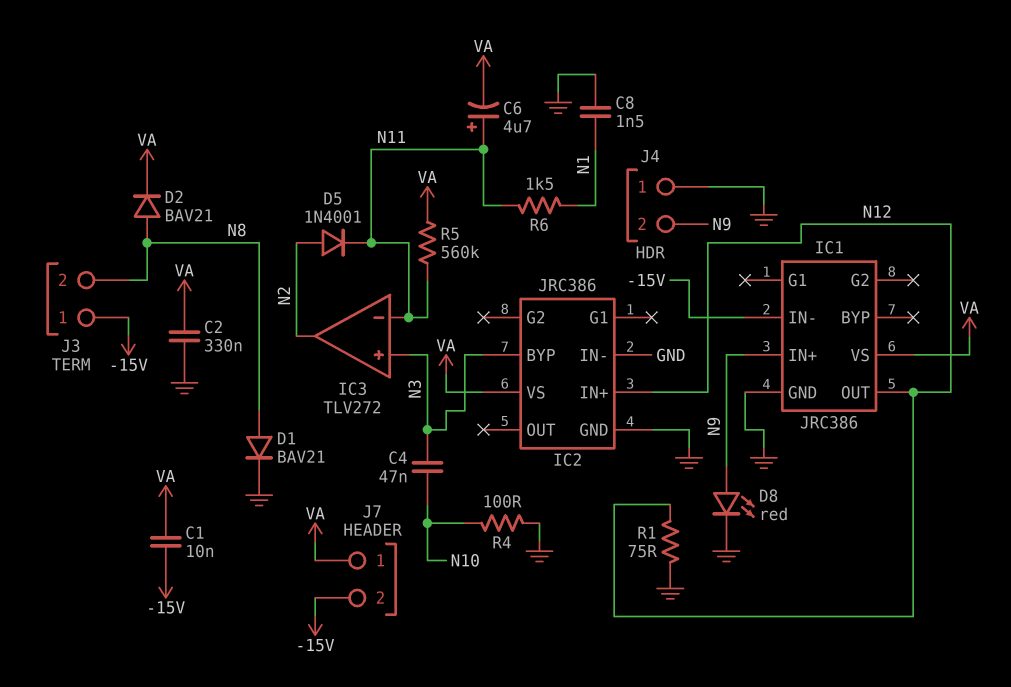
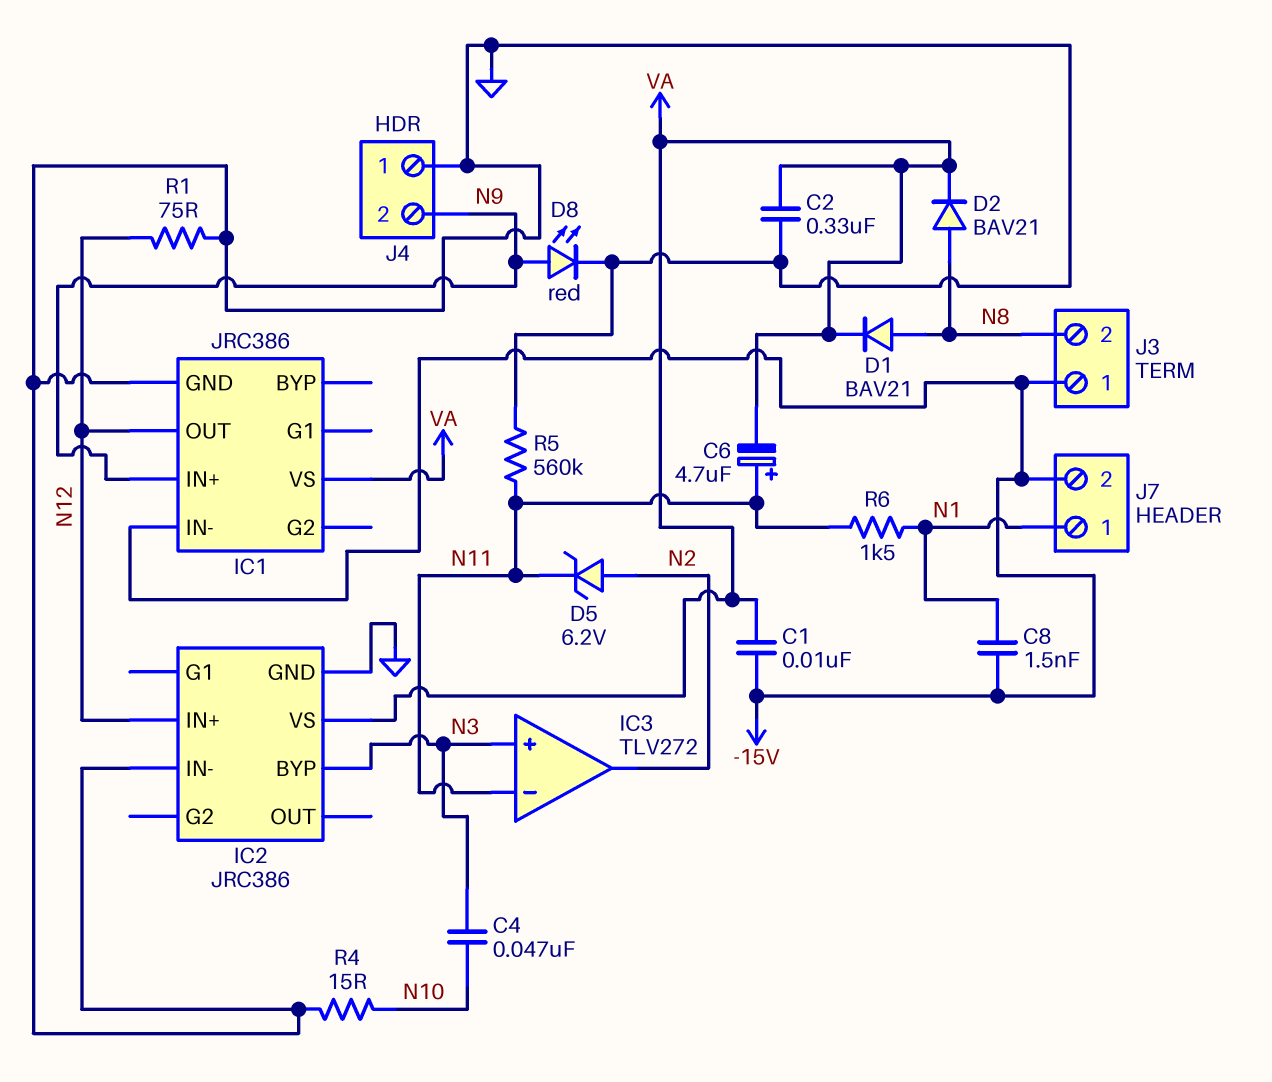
C8: 1.5nF (GND, N1) -> 1.5nF (-15V, N1)
D1: diode BAV21 (A N8, K GND) -> diode BAV21 (A N8, K VA)
D5: diode 1N4001 (A N2, K N11) -> zener 6.2V (A N2, K N11)
J7 pin 1: VA -> N1
R4: 100 (GND, N10) -> 15 (GND, N10)
R5: 560k (N11, VA) -> 560k (GND, N11)

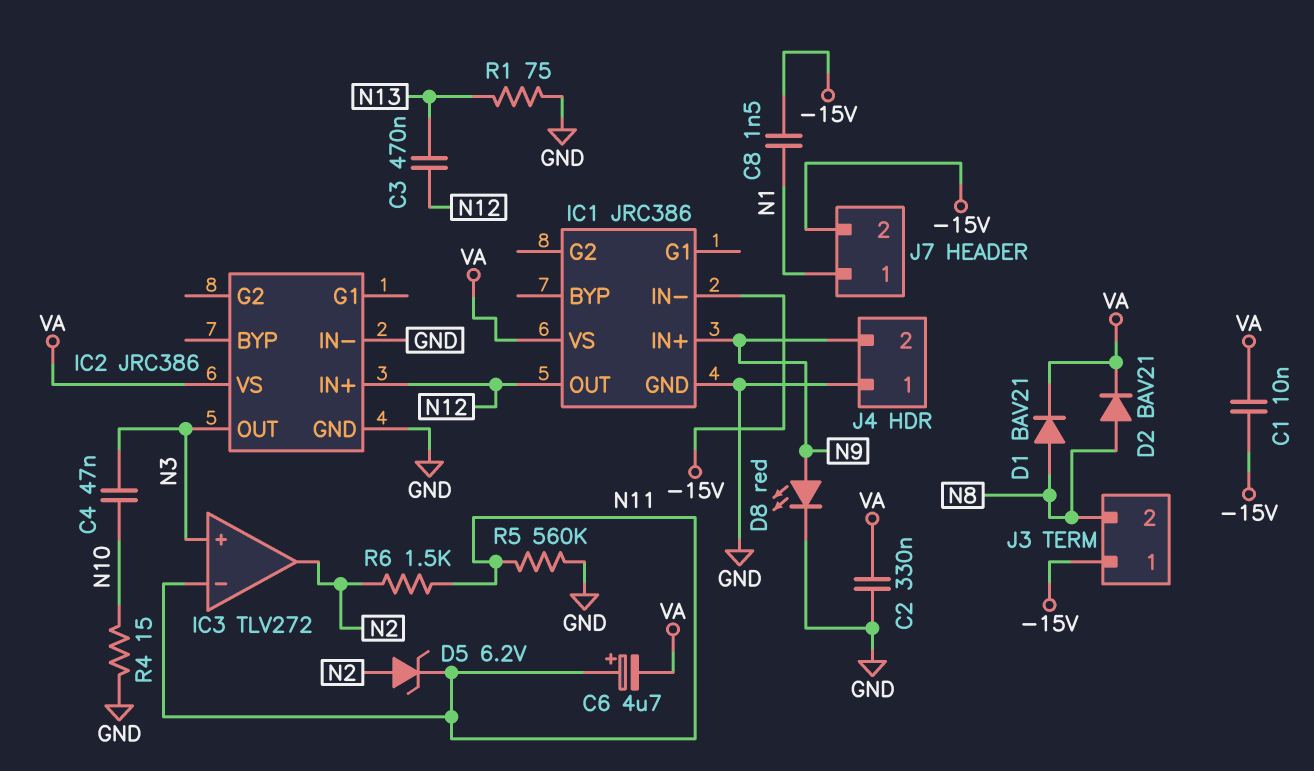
C3: none -> 470nF (N12, N13)
IC2 pin BYP: N3 -> none
IC2 pin OUT: none -> N3
R1: 75 (GND, N12) -> 75 (GND, N13)
R6: 1.5k (N1, N11) -> 1.5k (N2, N11)

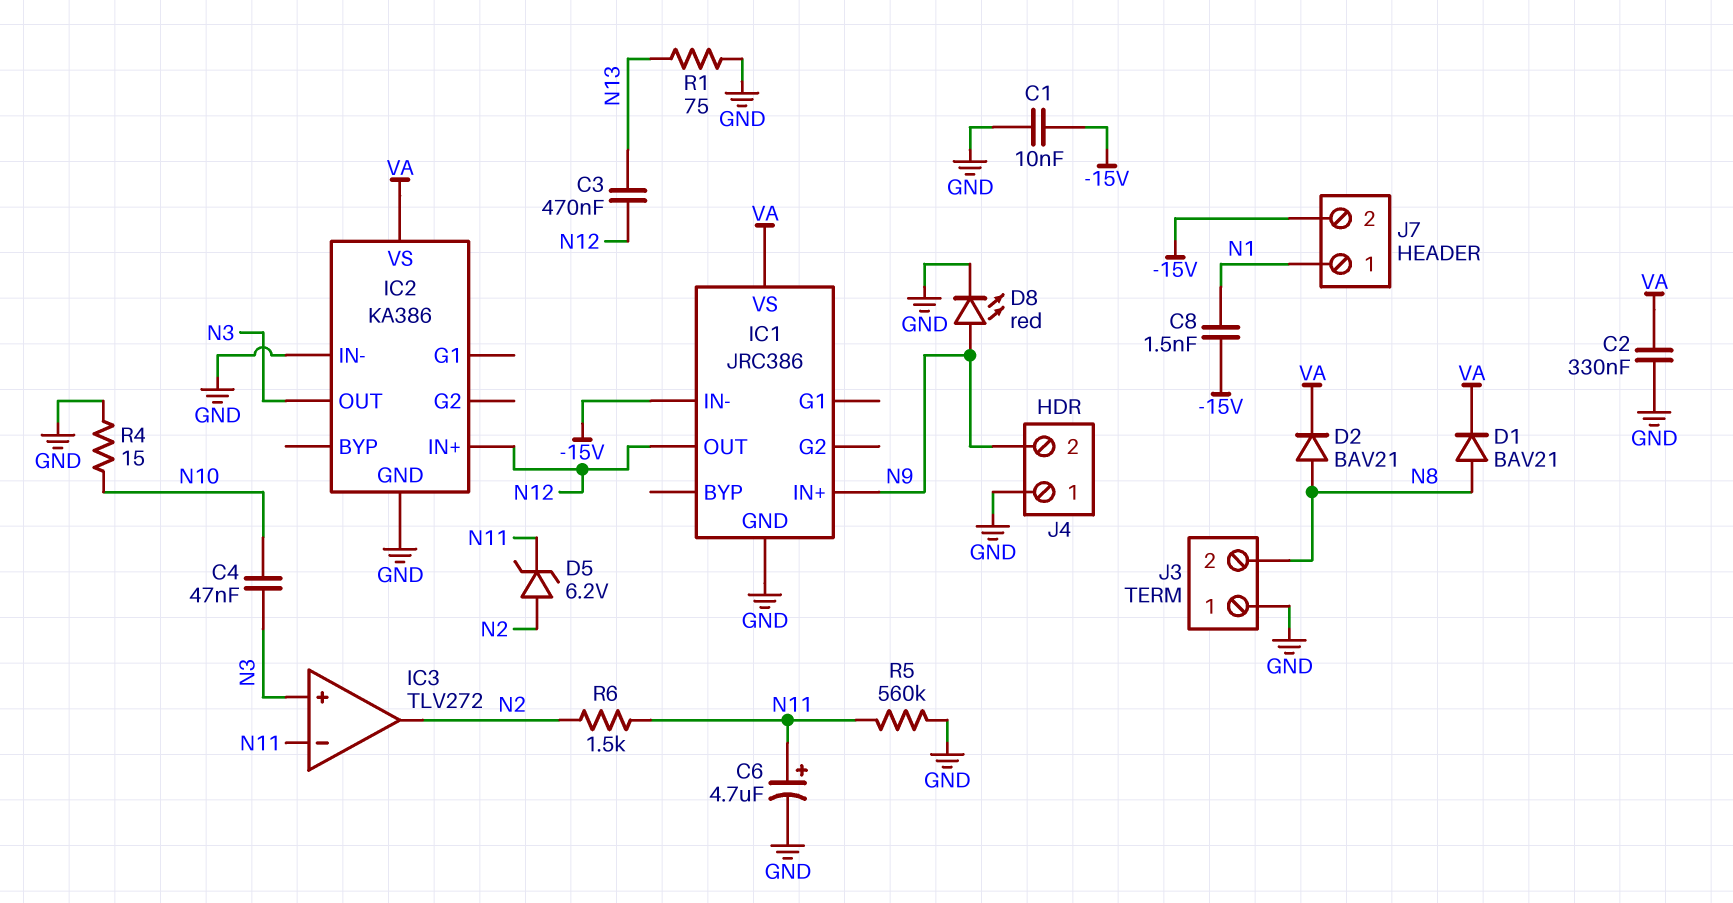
C1: 10nF (-15V, VA) -> 10nF (-15V, GND)
C6: 4.7uF (plus N11, minus VA) -> 4.7uF (plus N11, minus GND)
IC2: JRC386 -> KA386
J3 pin 1: -15V -> GND

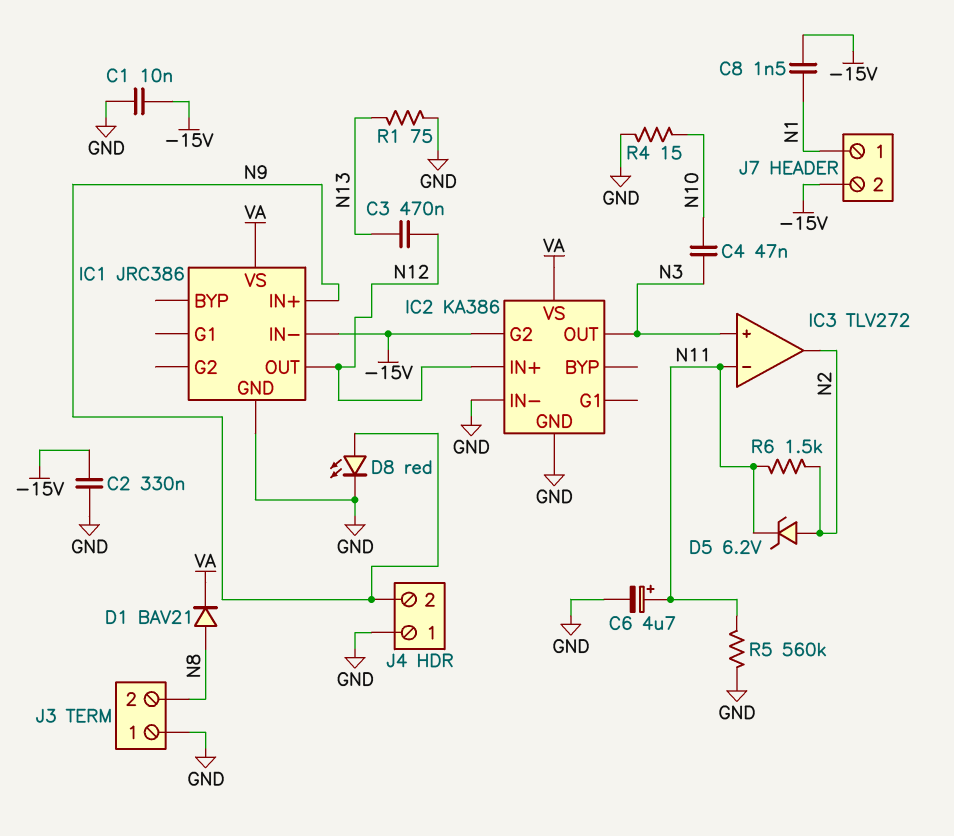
C2: 330nF (GND, VA) -> 330nF (-15V, GND)
D2: diode BAV21 (A N8, K VA) -> none
IC2 pin G2: none -> -15V

